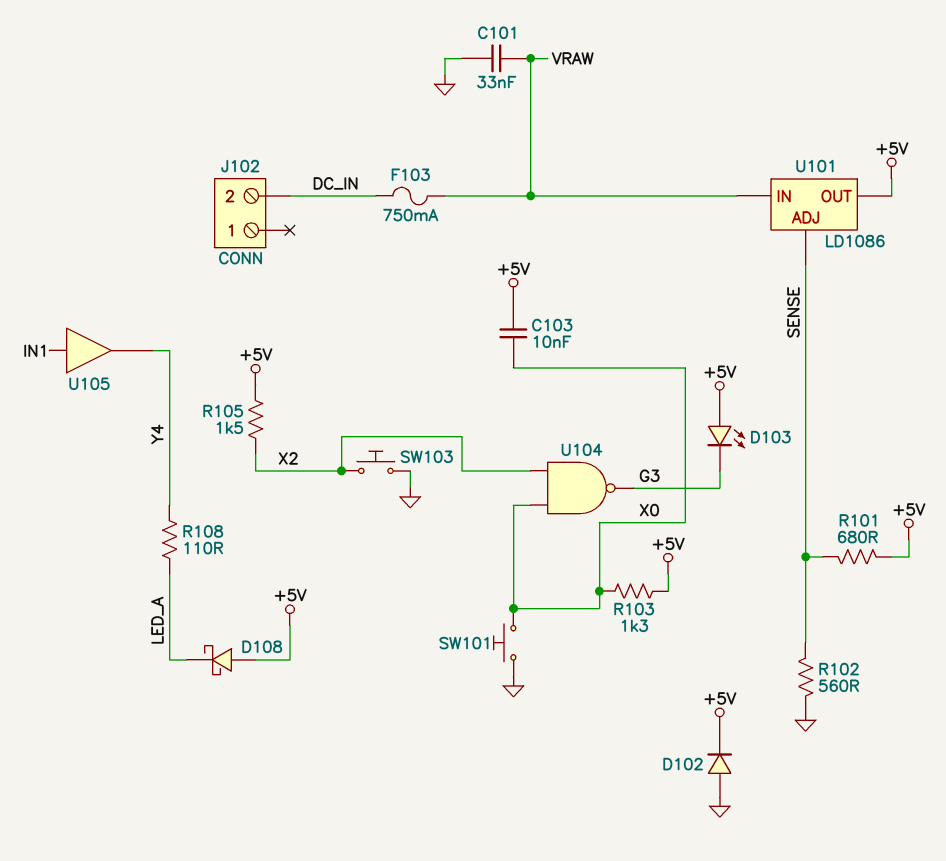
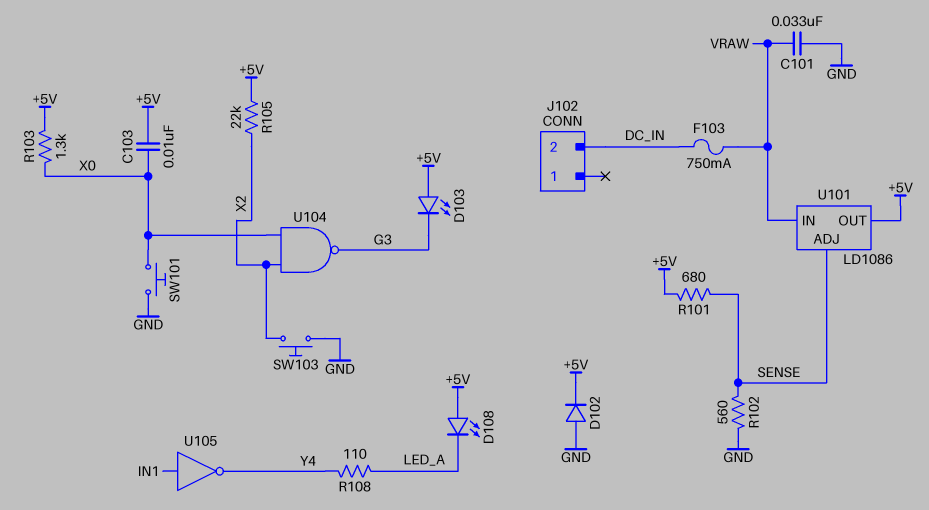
D108: schottky (A +5V, K LED_A) -> LED (A +5V, K LED_A)
R105: 1.5k (+5V, X2) -> 22k (+5V, X2)
U105: buffer (in IN1, out Y4) -> NOT (in IN1, out Y4)

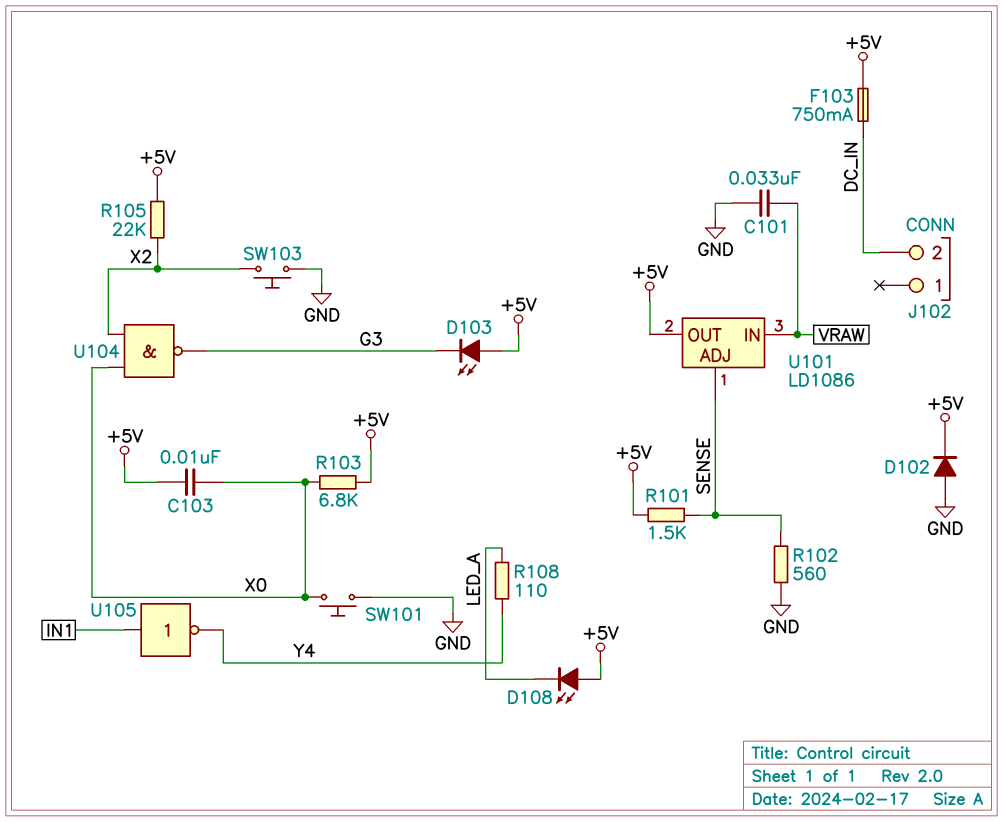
F103: 750mA (DC_IN, VRAW) -> 750mA (+5V, DC_IN)
R101: 680 (+5V, SENSE) -> 1.5k (+5V, SENSE)
R103: 1.3k (+5V, X0) -> 6.8k (+5V, X0)

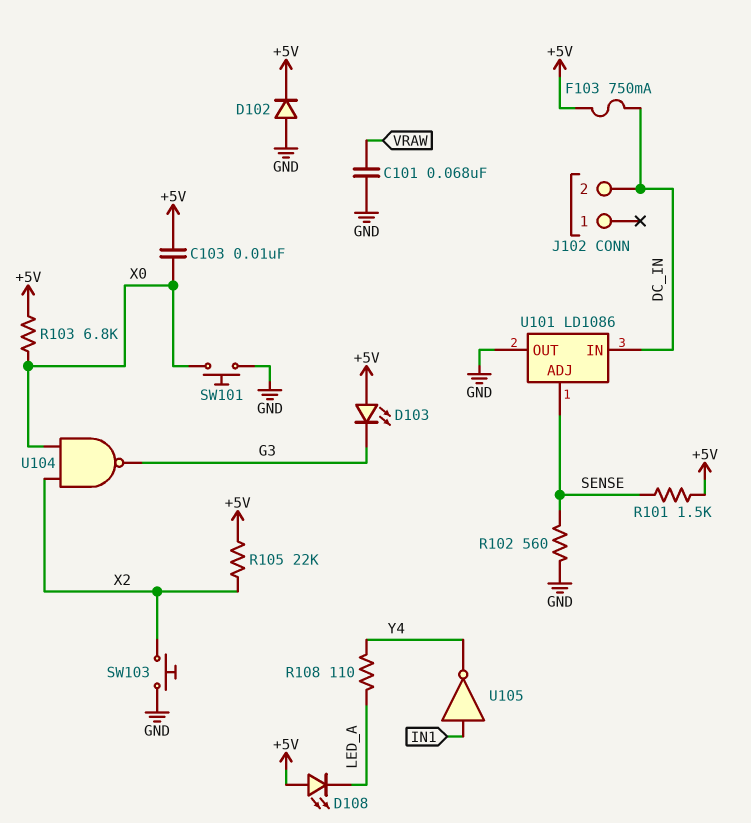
C101: 33nF (GND, VRAW) -> 68nF (GND, VRAW)
U101 pin IN: VRAW -> DC_IN
U101 pin OUT: +5V -> GND

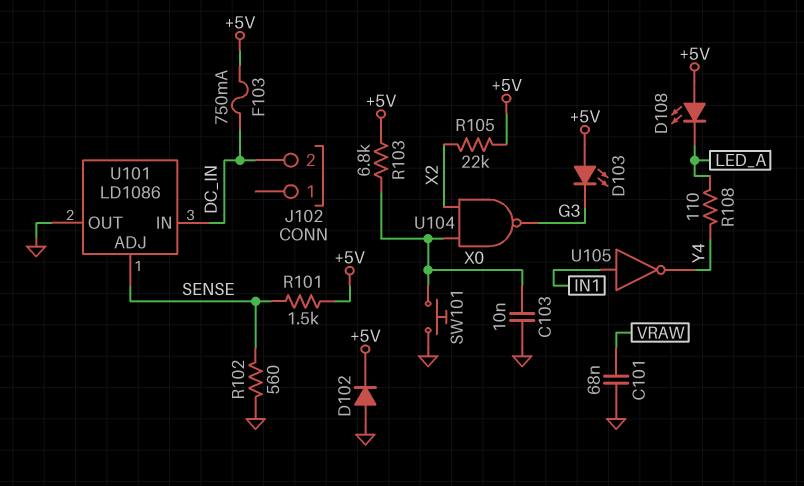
C103: 10nF (+5V, X0) -> 10nF (GND, X0)
SW103: button (GND, X2) -> none

